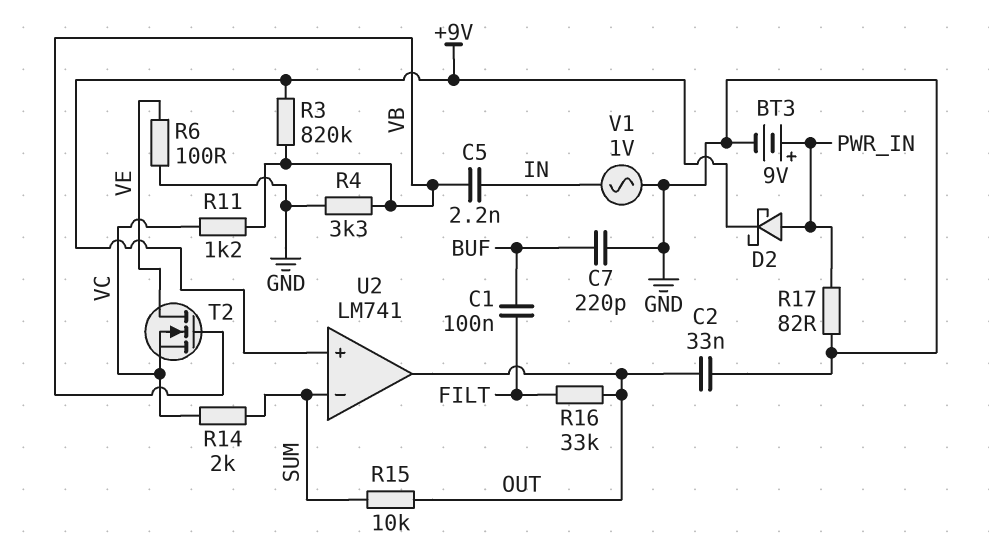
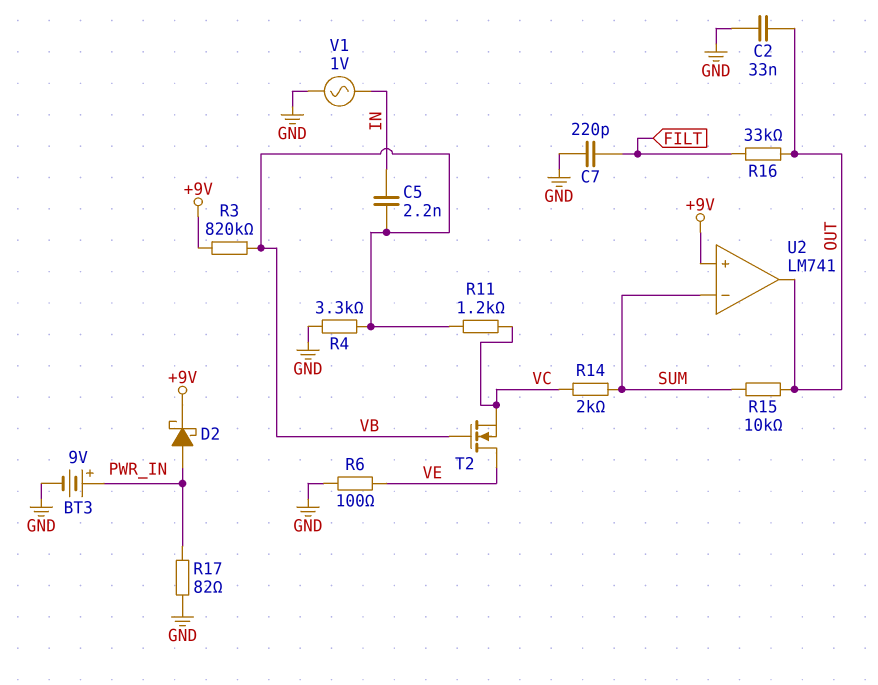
C1: 100nF (BUF, FILT) -> none
C7: 220pF (BUF, GND) -> 220pF (FILT, GND)

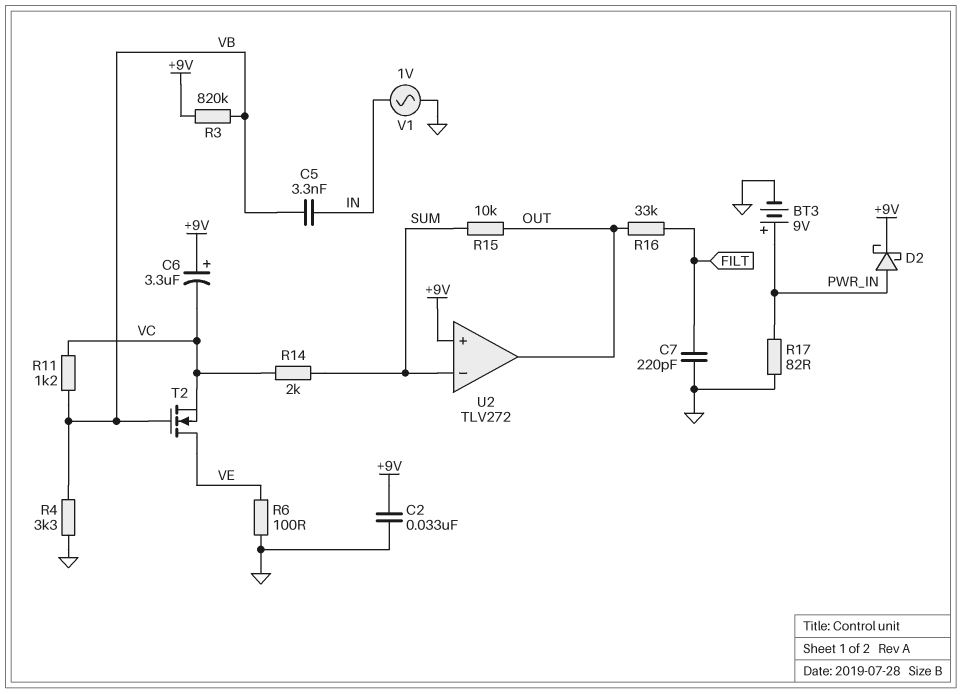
C2: 33nF (GND, OUT) -> 33nF (+9V, GND)
C5: 2.2nF (IN, VB) -> 3.3nF (IN, VB)
C6: none -> 3.3uF (plus +9V, minus VC)
U2: LM741 -> TLV272

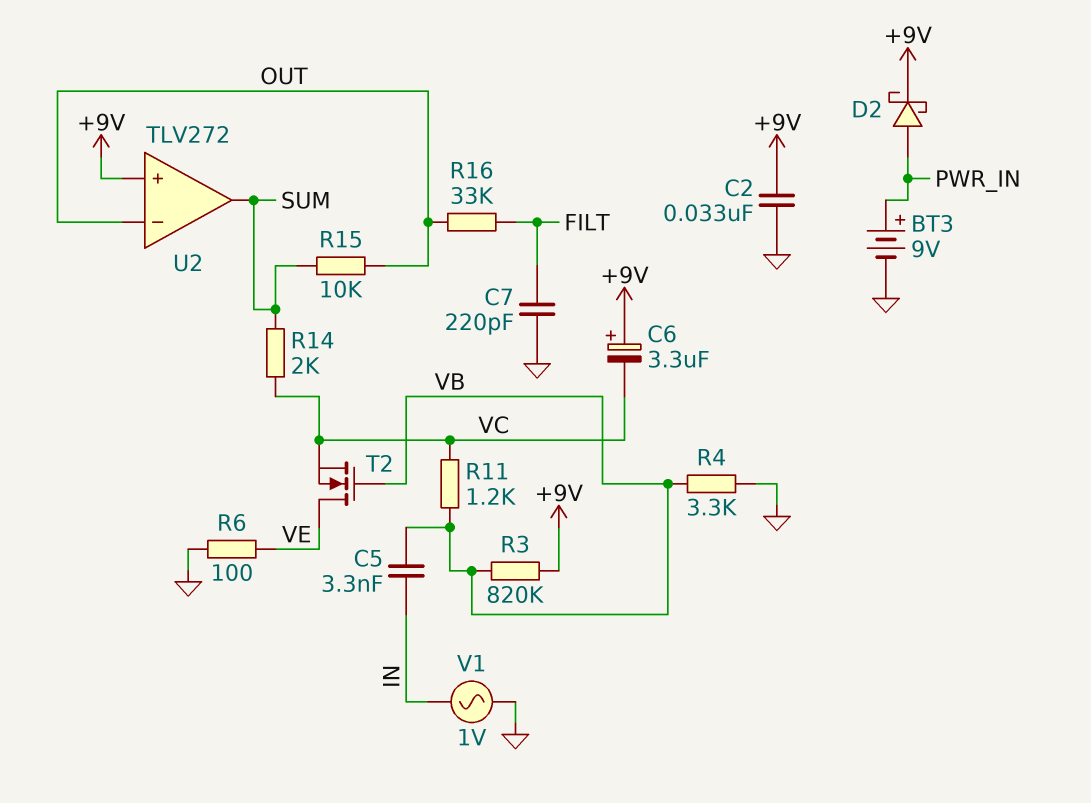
R17: 82 (GND, PWR_IN) -> none
U2 pin in-: SUM -> OUT
U2 pin out: OUT -> SUM

